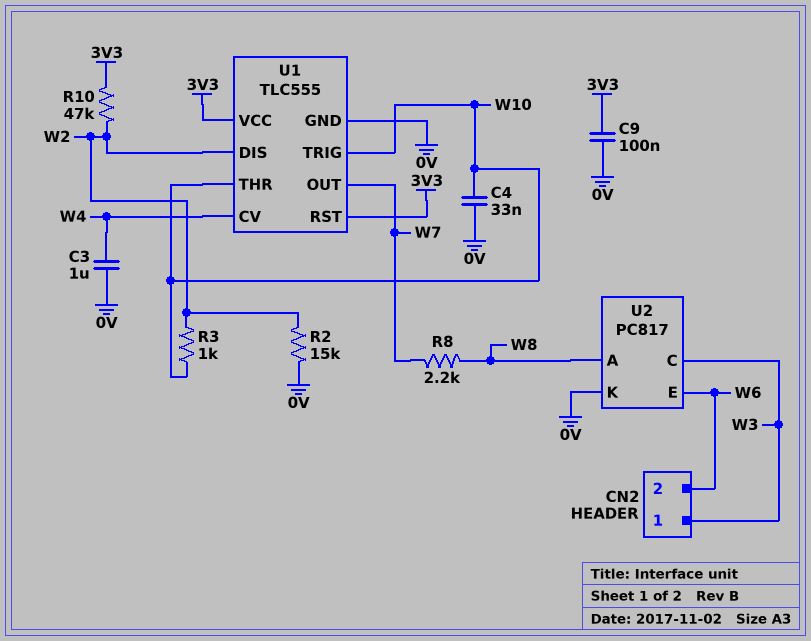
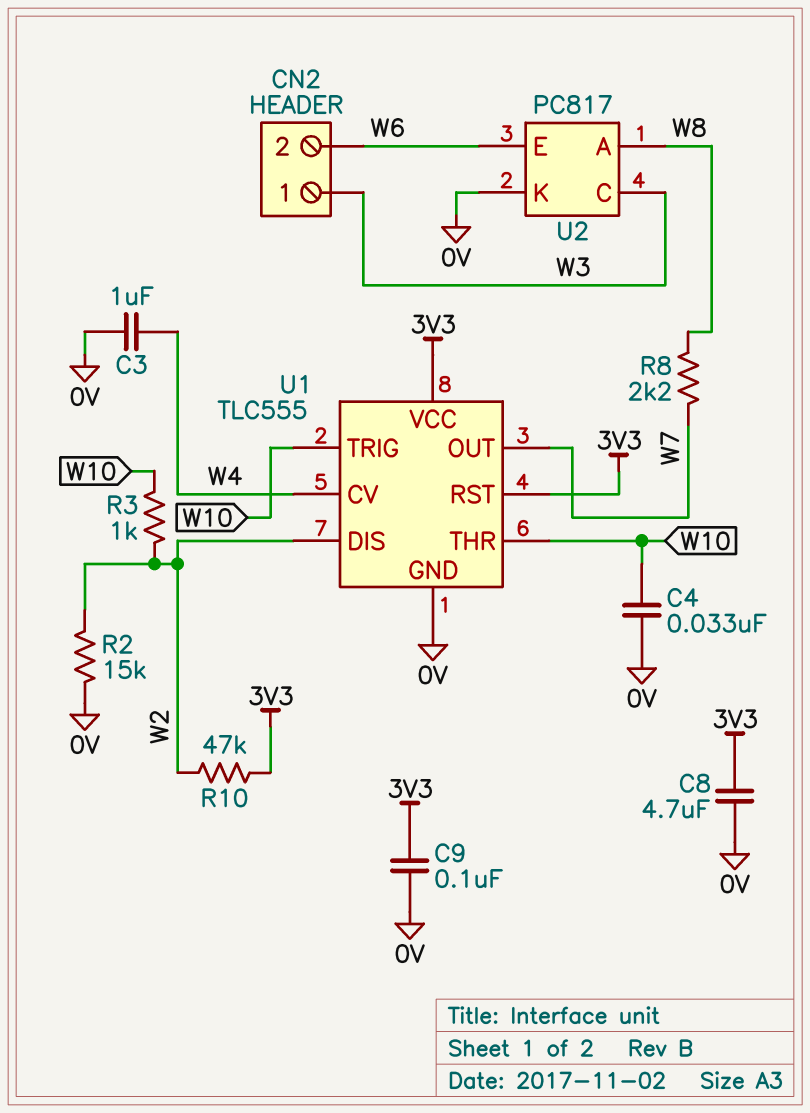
C8: none -> 4.7uF (0V, 3V3)

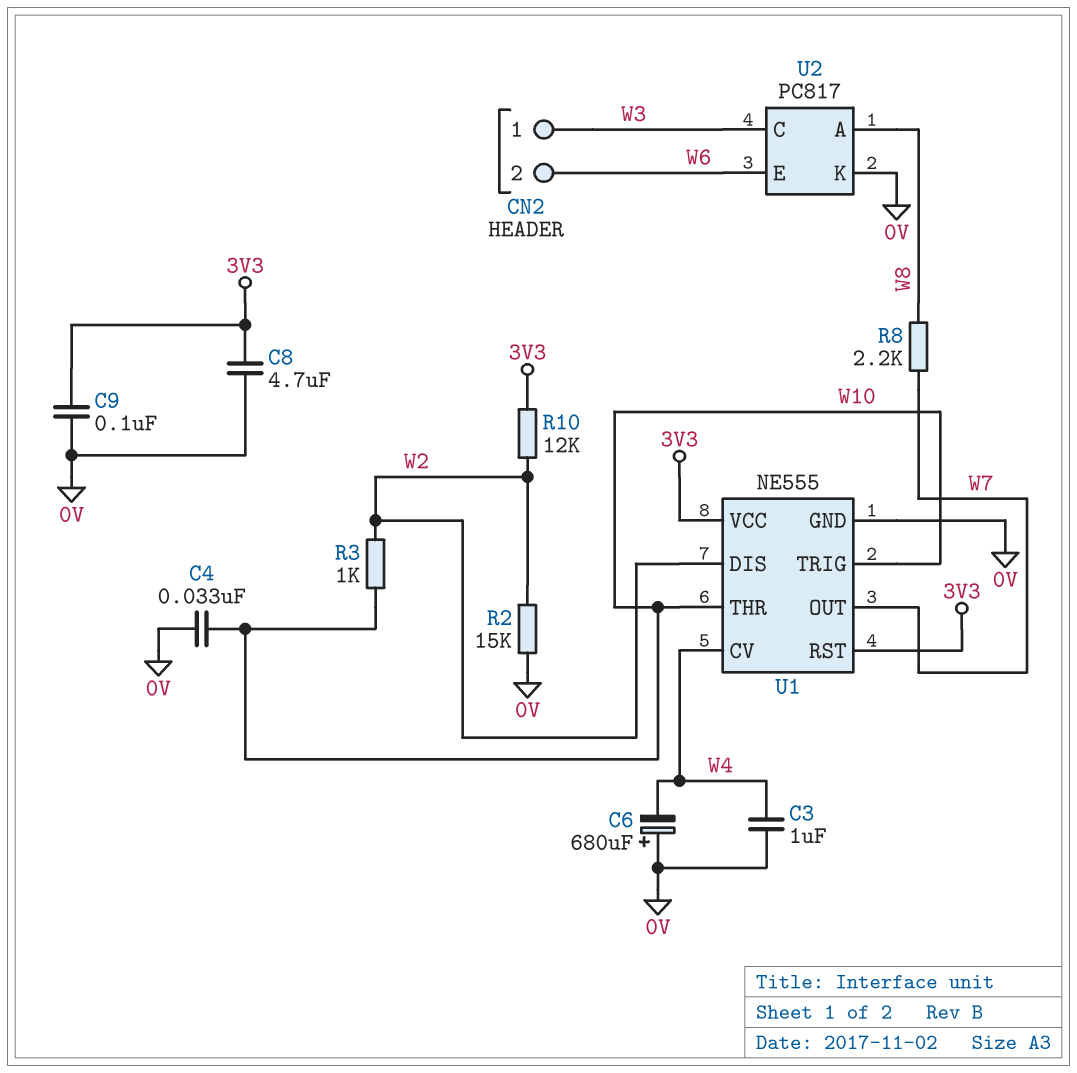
C6: none -> 680uF (plus 0V, minus W4)
R10: 47k (3V3, W2) -> 12k (3V3, W2)
U1: TLC555 -> NE555

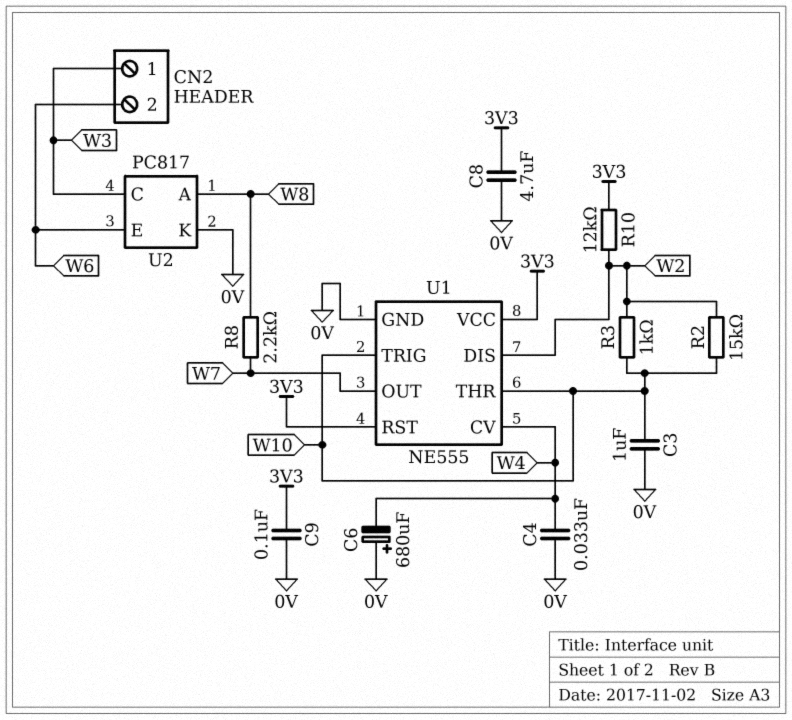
C3: 1uF (0V, W4) -> 1uF (0V, W10)
C4: 33nF (0V, W10) -> 33nF (0V, W4)
R2: 15k (0V, W2) -> 15k (W2, W10)

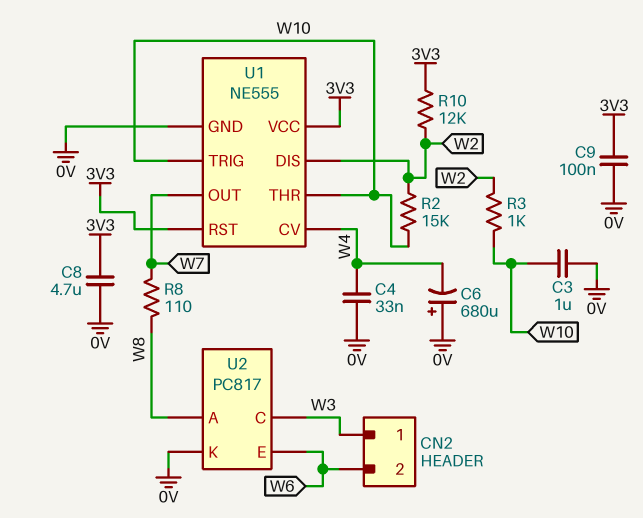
R8: 2.2k (W7, W8) -> 110 (W7, W8)

